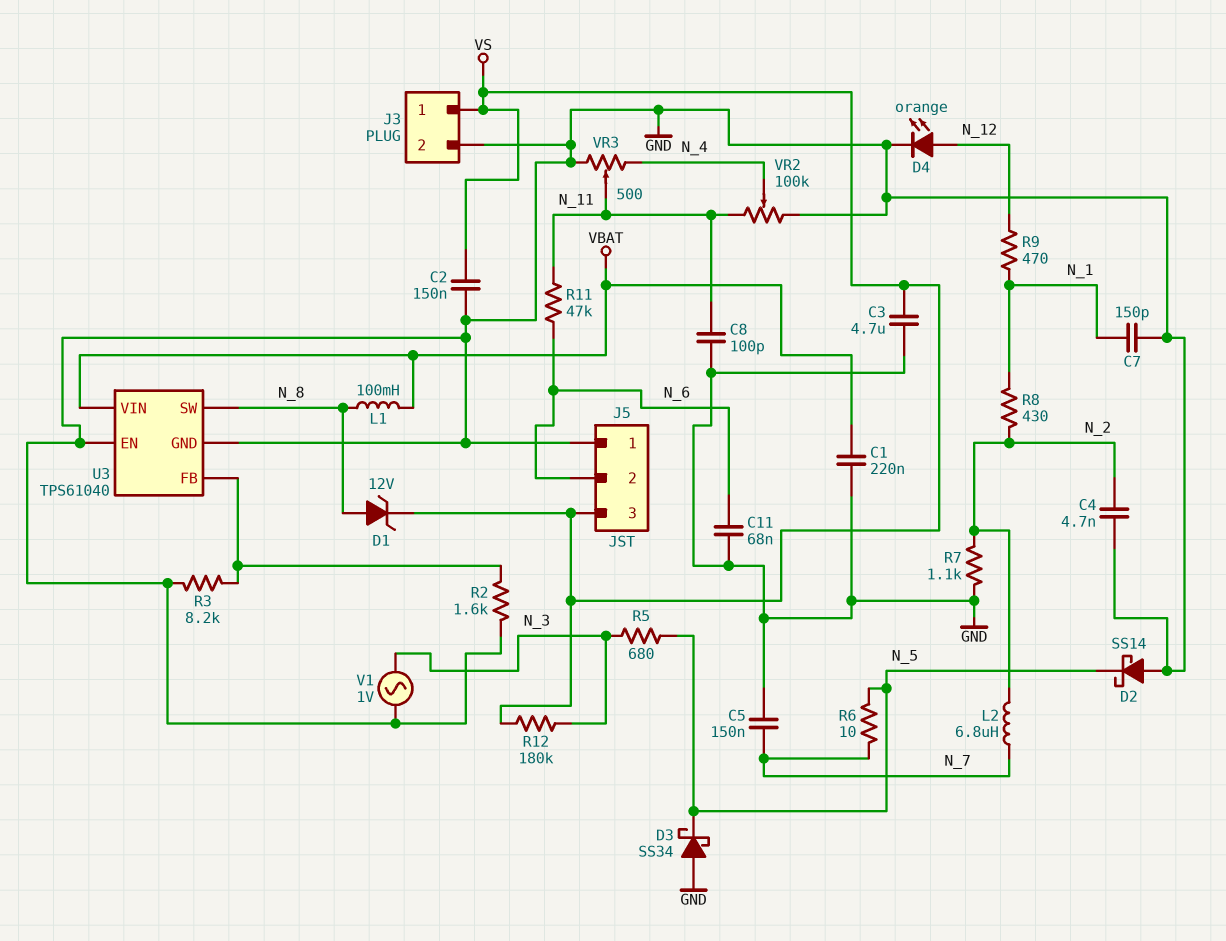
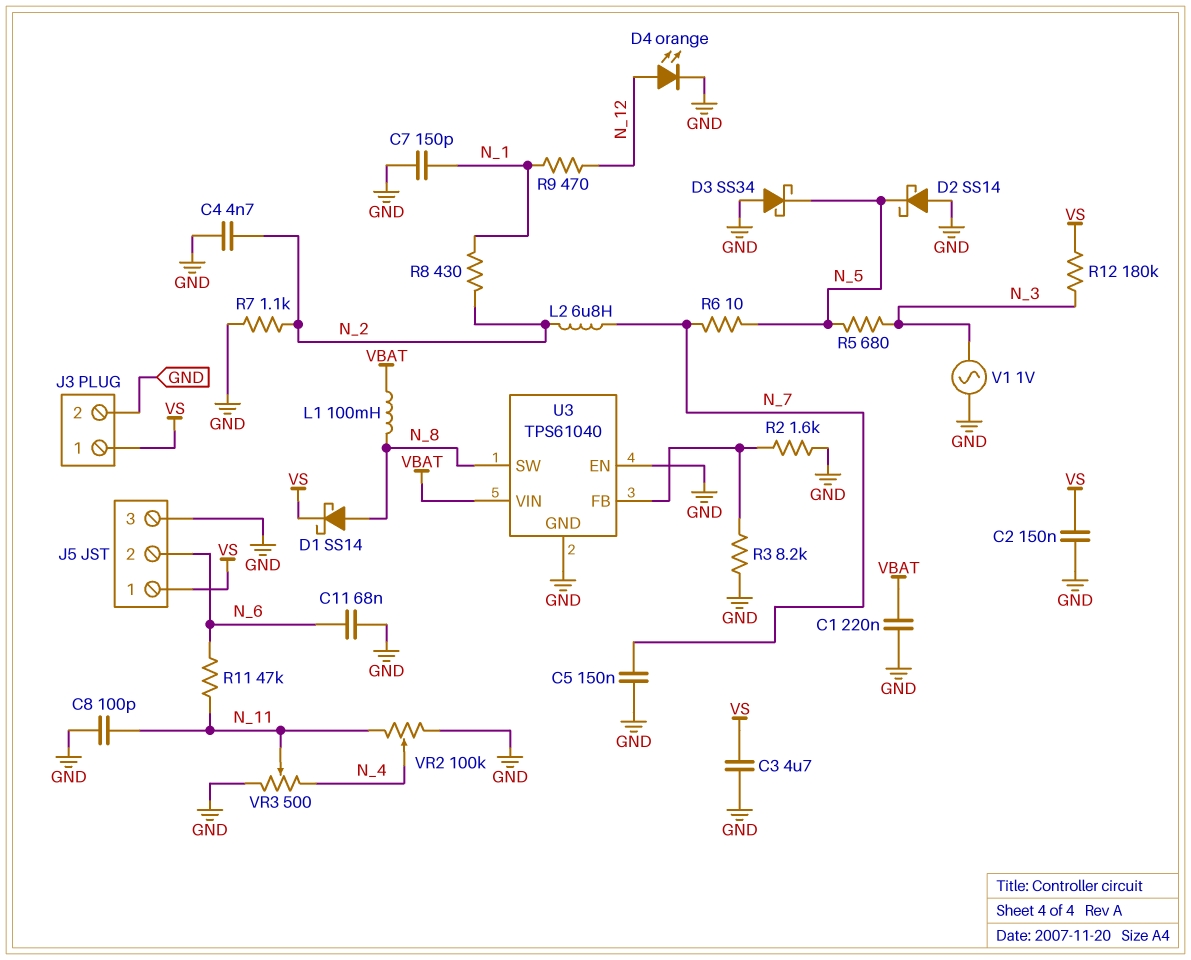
D1: zener 12V (A N_8, K VS) -> schottky SS14 (A N_8, K VS)
J5 pin 1: GND -> VS
J5 pin 3: VS -> GND

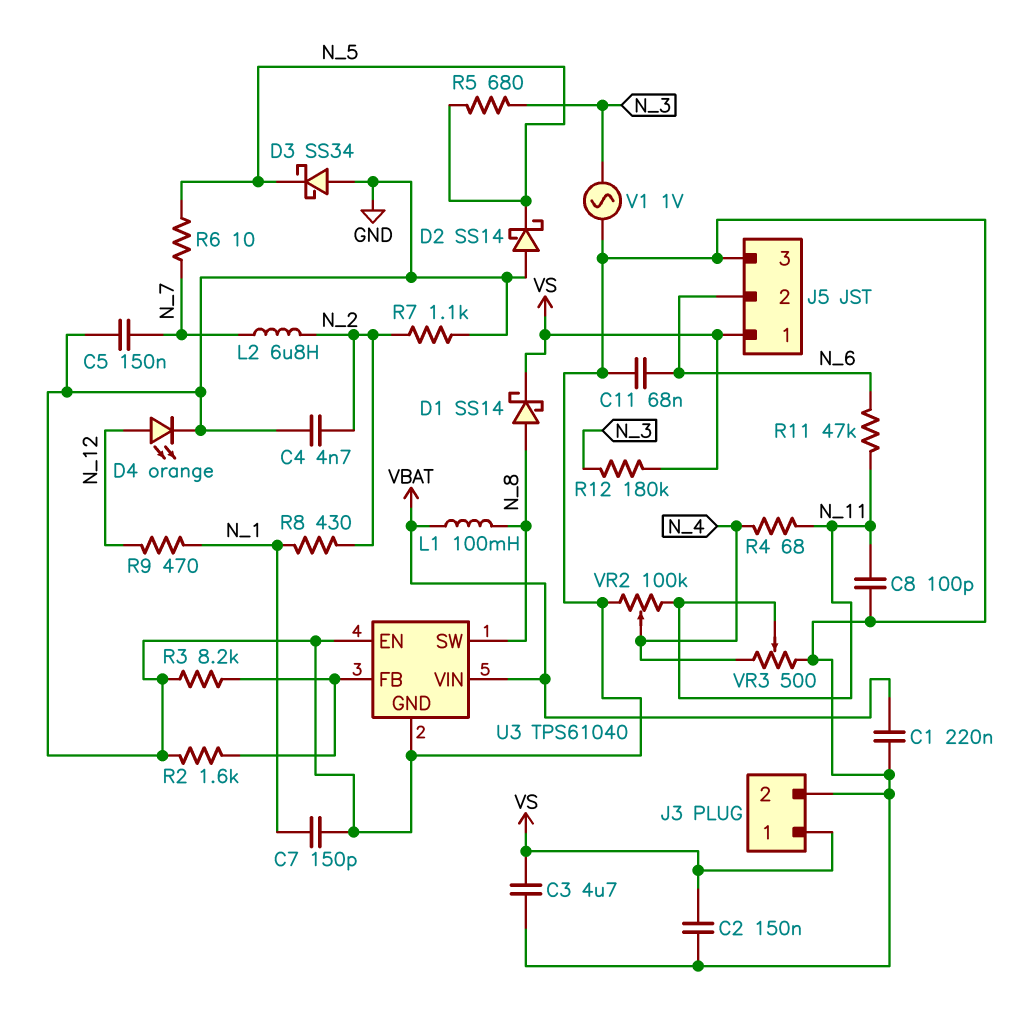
R4: none -> 68 (N_4, N_11)

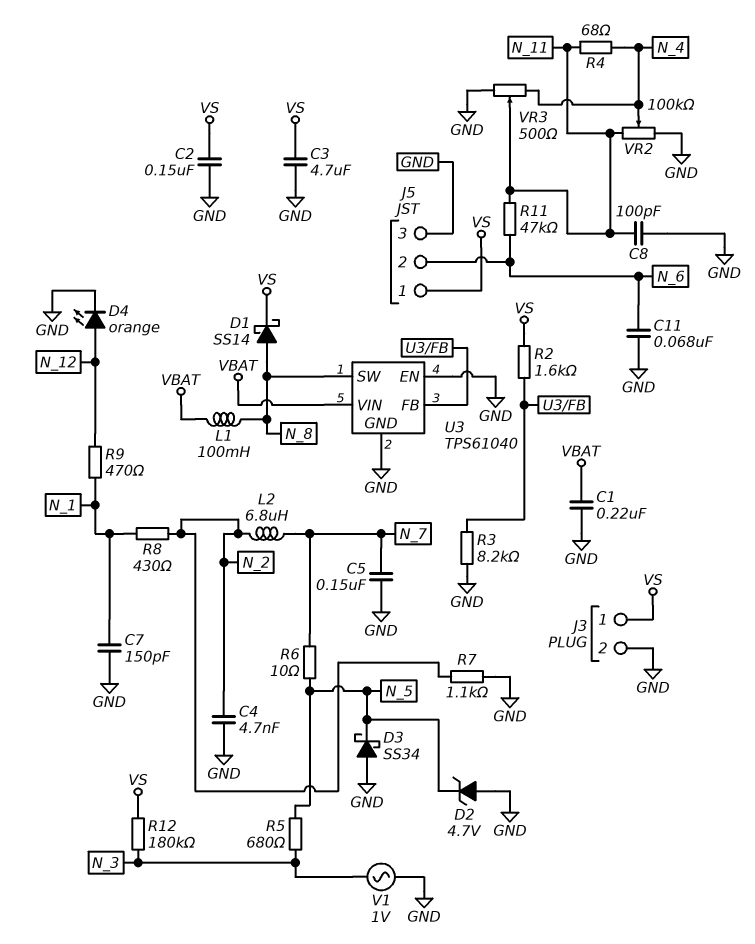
D2: schottky SS14 (A GND, K N_5) -> zener 4.7V (A GND, K N_5)
R2: 1.6k (GND, U3/FB) -> 1.6k (U3/FB, VS)

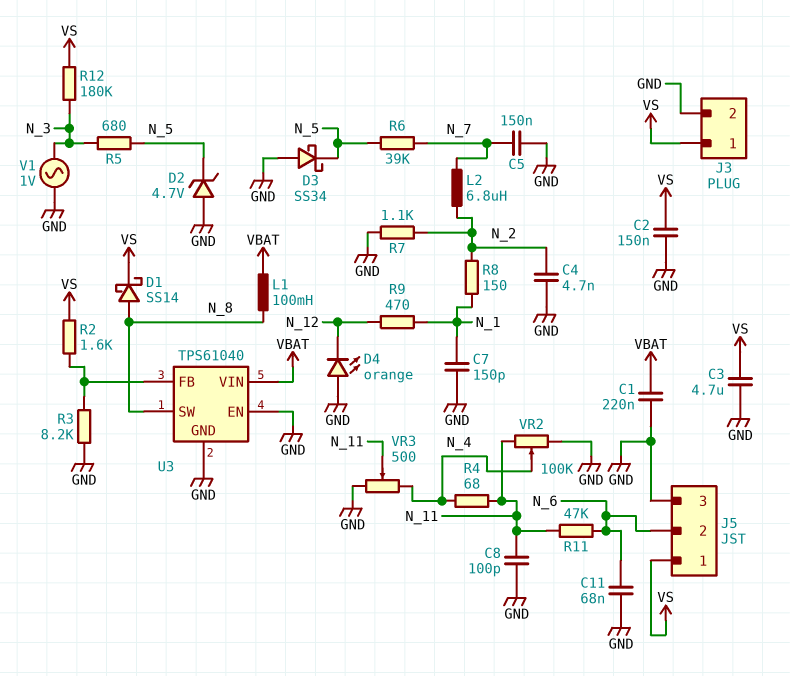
D4: LED orange (A N_12, K GND) -> LED orange (A GND, K N_12)
R6: 10 (N_5, N_7) -> 39k (N_5, N_7)
R8: 430 (N_1, N_2) -> 150 (N_1, N_2)

